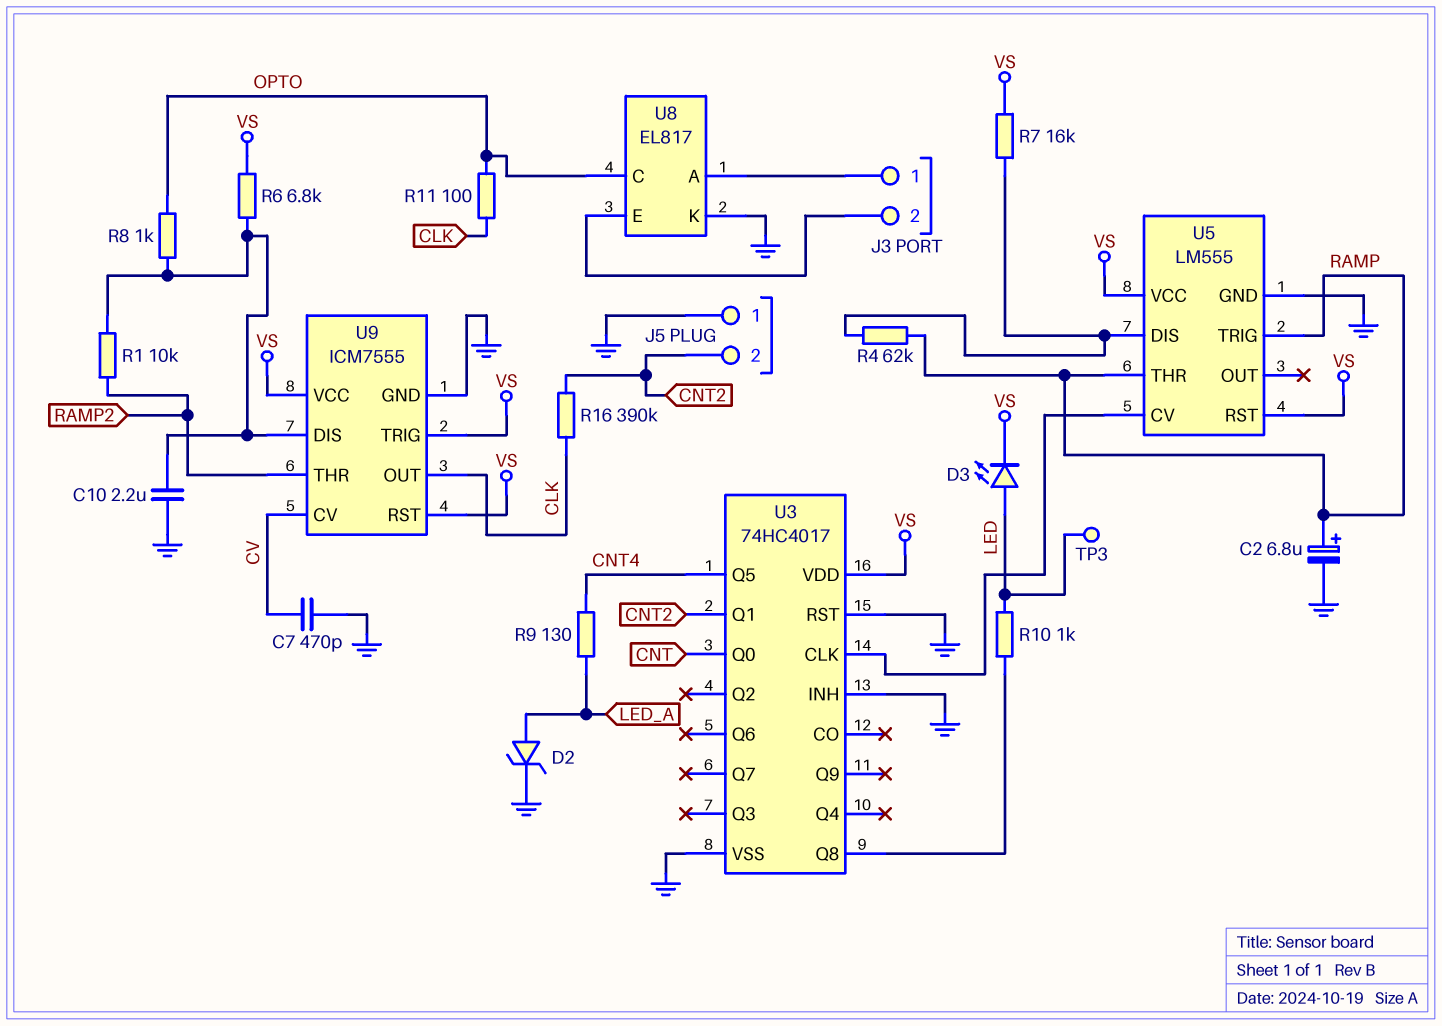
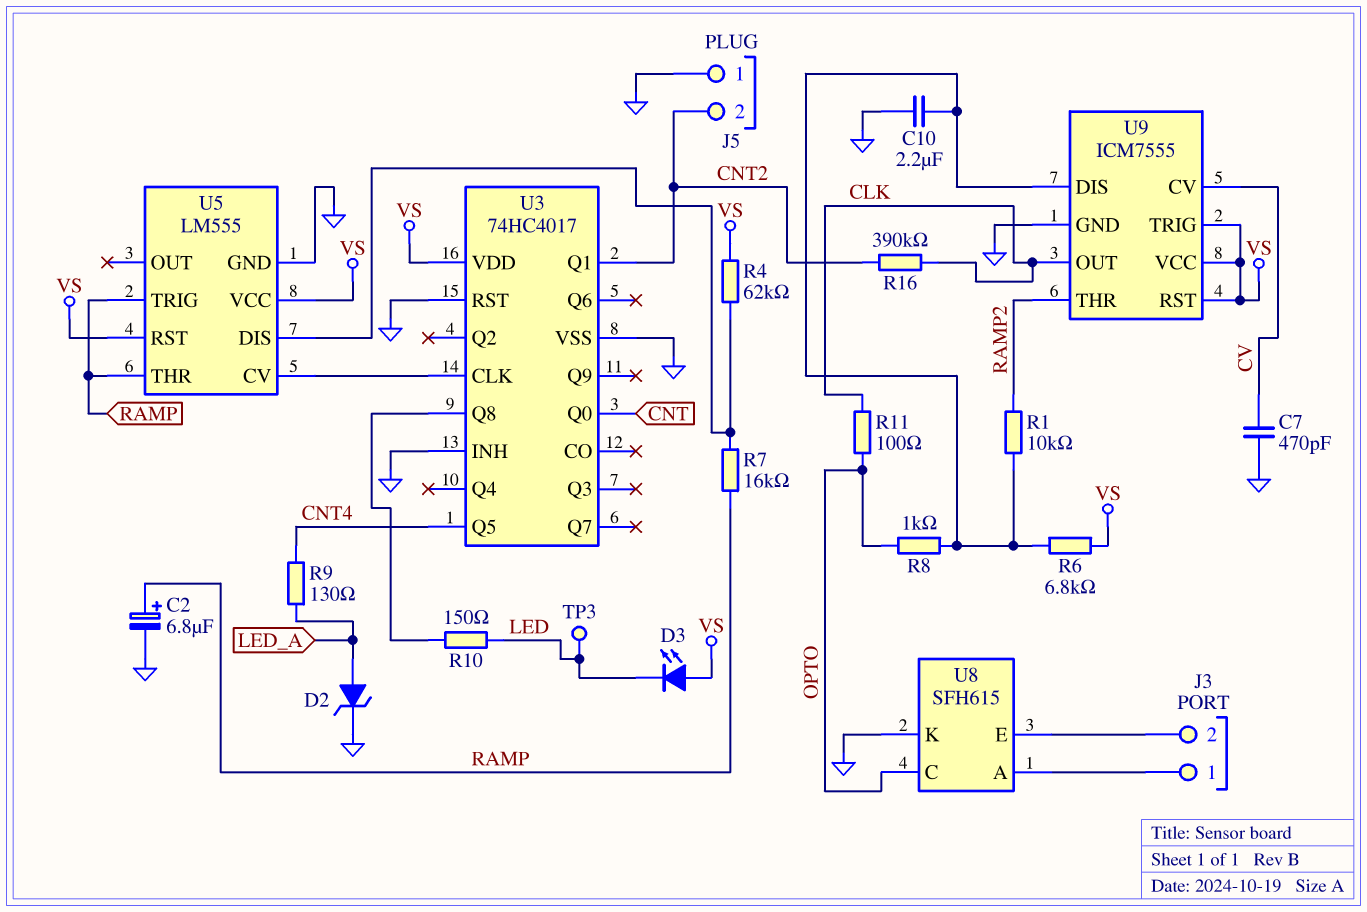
D3: LED (A LED, K VS) -> LED (A VS, K LED)
R4: 62k (RAMP, U5/DIS) -> 62k (U5/DIS, VS)
R7: 16k (U5/DIS, VS) -> 16k (RAMP, U5/DIS)
R10: 1k (LED, U3/Q8) -> 150 (LED, U3/Q8)
U8: EL817 -> SFH615

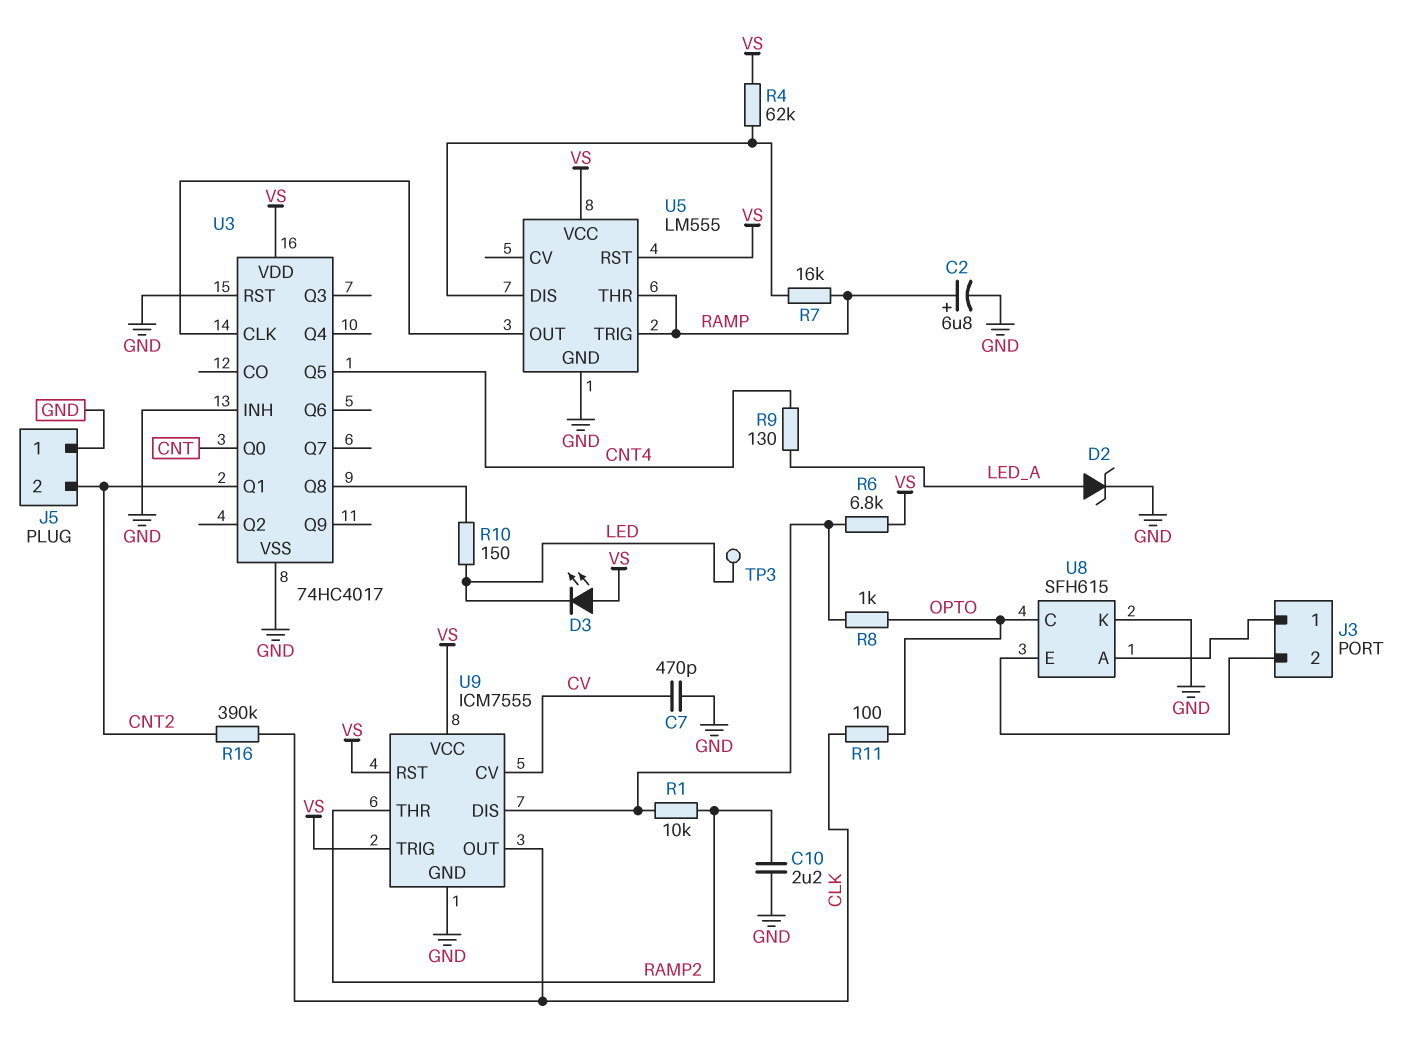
C10: 2.2uF (GND, U9/DIS) -> 2.2uF (GND, RAMP2)
U5 pin CV: U3/CLK -> none
U5 pin OUT: none -> U3/CLK

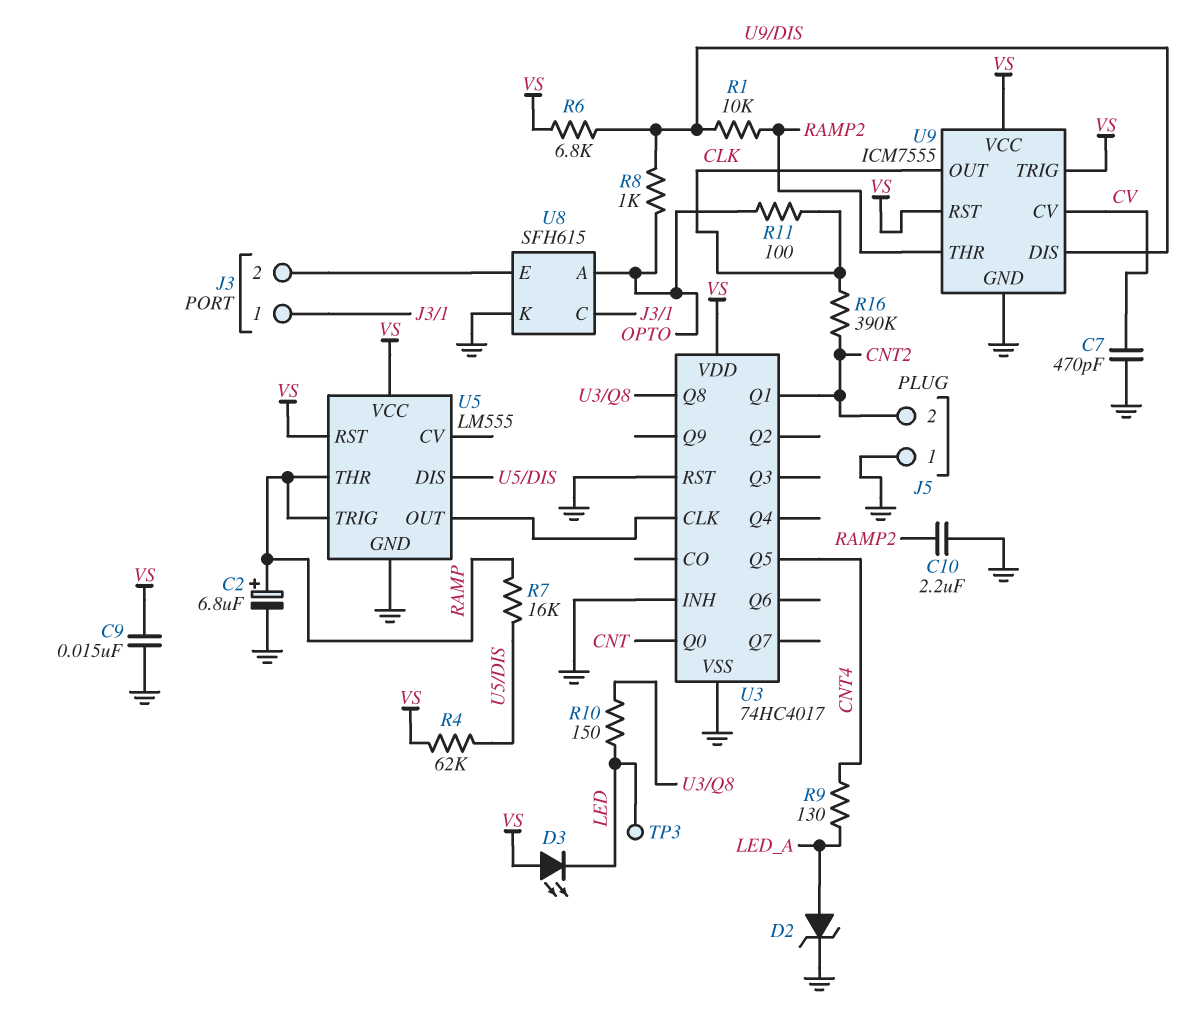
C9: none -> 15nF (GND, VS)
U8 pin A: J3/1 -> OPTO
U8 pin C: OPTO -> J3/1

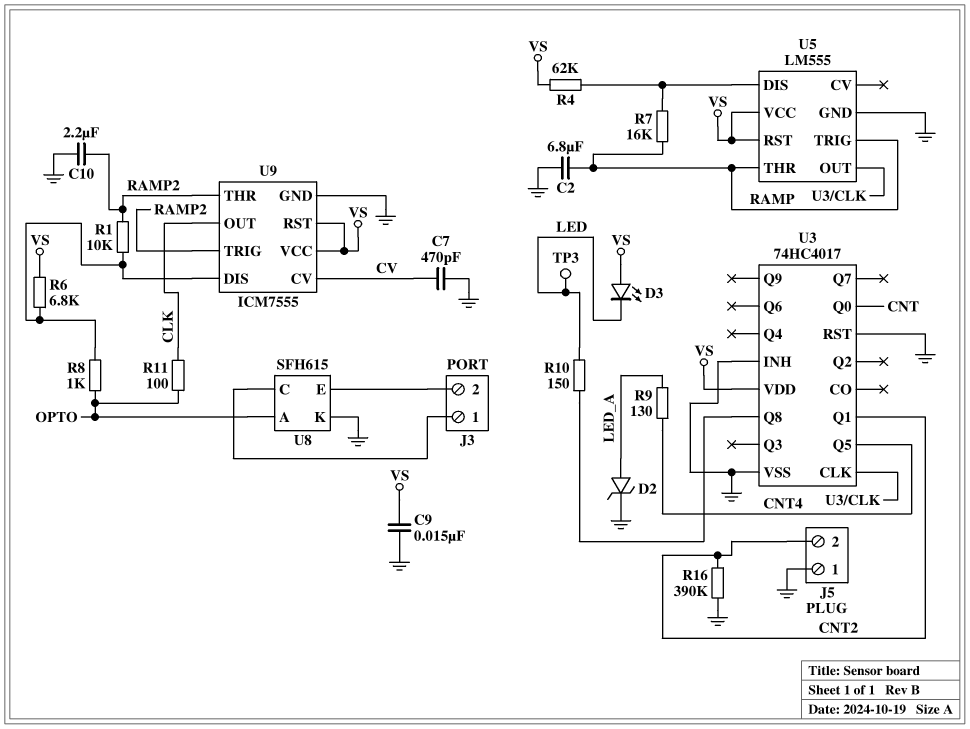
C2: 6.8uF (plus RAMP, minus GND) -> 6.8uF (GND, RAMP)
R16: 390k (CLK, CNT2) -> 390k (CNT2, GND)
U9 pin TRIG: VS -> RAMP2

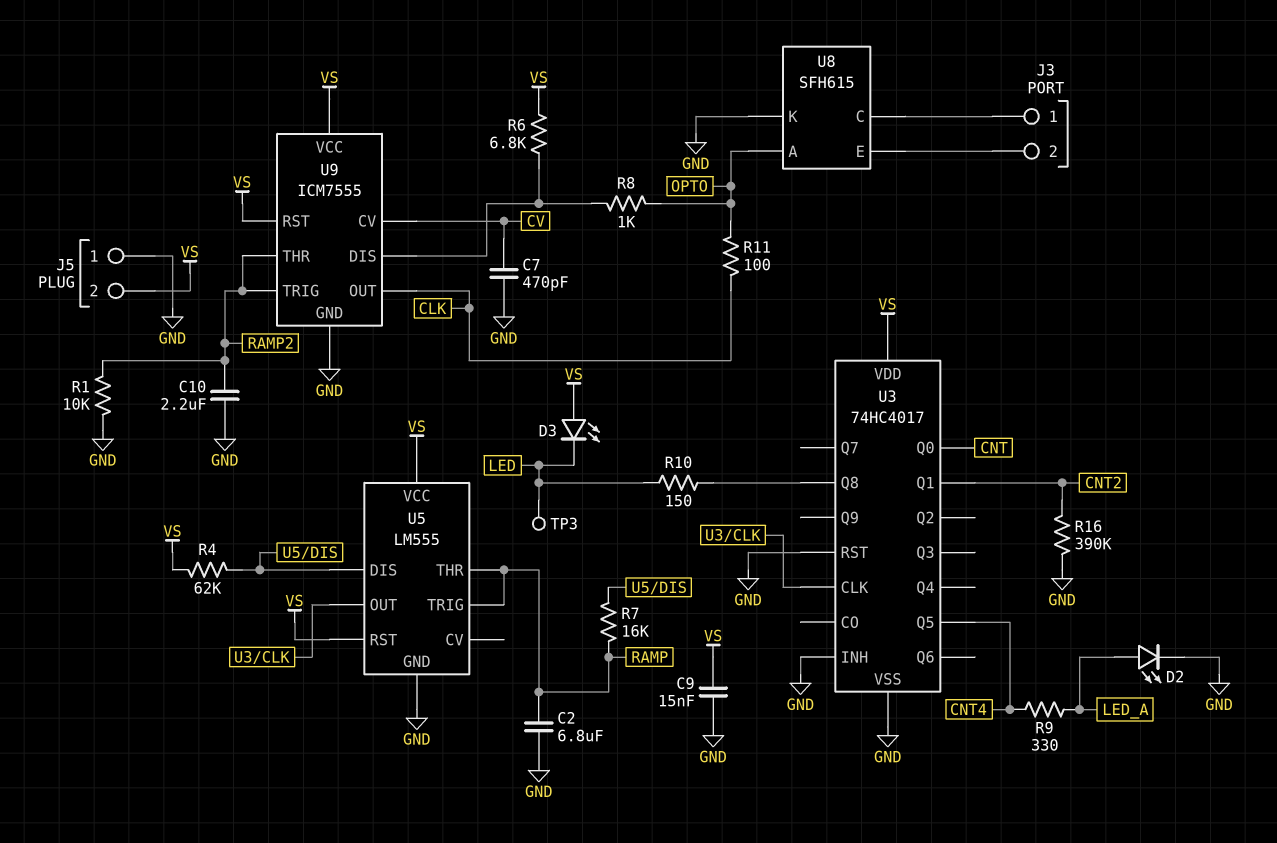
D2: zener (A LED_A, K GND) -> LED (A LED_A, K GND)
J5 pin 2: CNT2 -> VS
R1: 10k (RAMP2, U9/DIS) -> 10k (GND, RAMP2)
R9: 130 (CNT4, LED_A) -> 330 (CNT4, LED_A)

